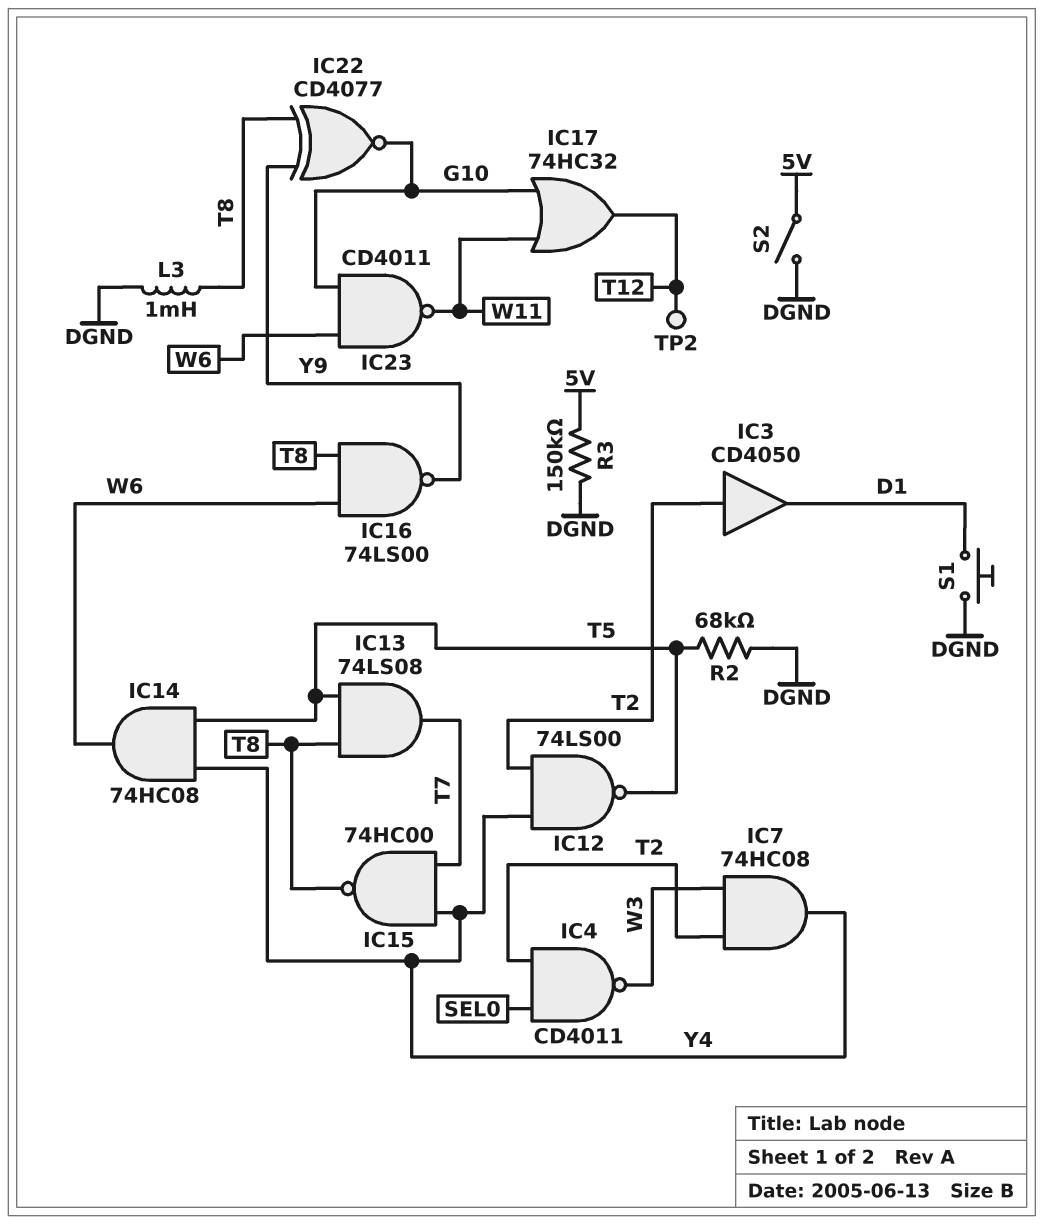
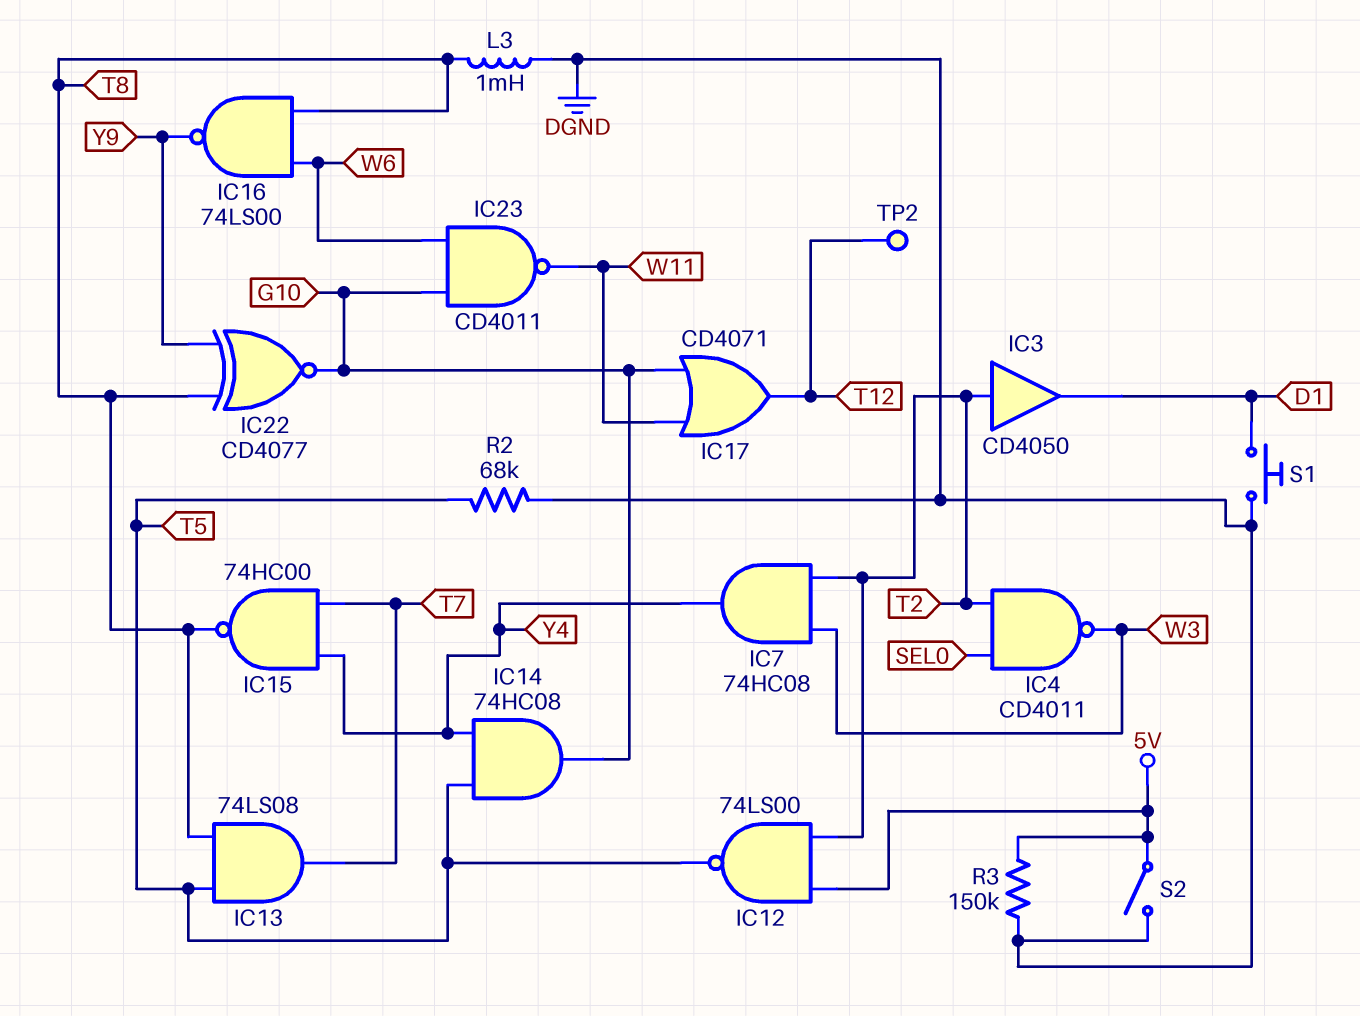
IC12: NAND 74LS00 (in T2, in Y4, out T5) -> NAND 74LS00 (in 5V, in T2, out T5)
IC14: AND 74HC08 (in T5, in Y4, out W6) -> AND 74HC08 (in T5, in Y4, out G10)
IC17: OR 74HC32 (in G10, in W11, out T12) -> OR CD4071 (in G10, in W11, out T12)

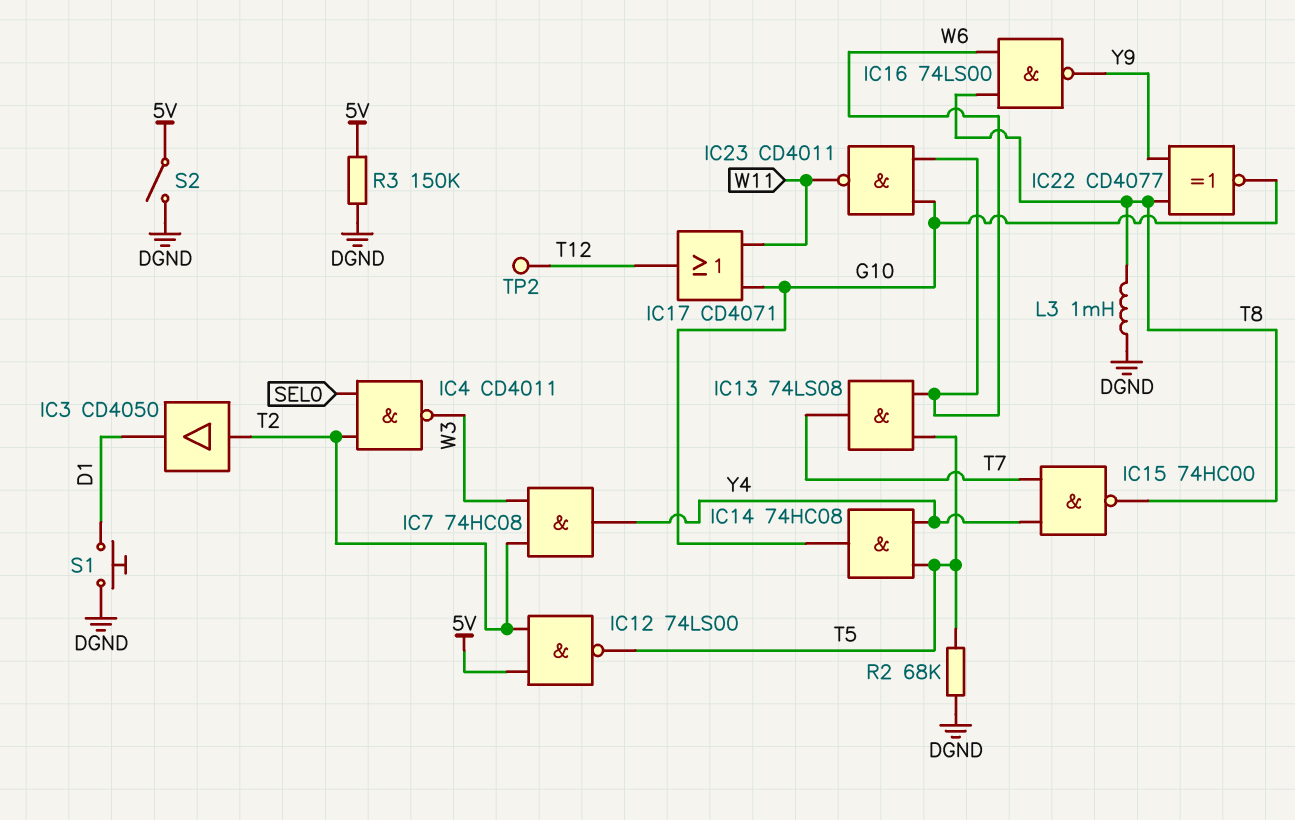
IC13: AND 74LS08 (in T5, in T8, out T7) -> AND 74LS08 (in T5, in W6, out T7)

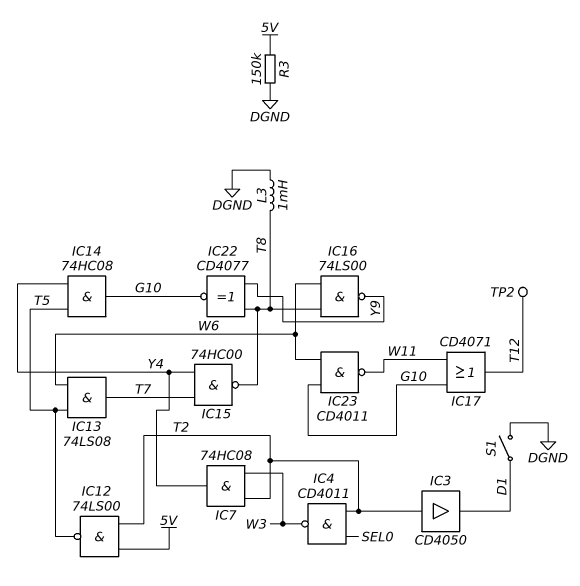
R2: 68k (DGND, T5) -> none
S1: button (D1, DGND) -> switch (D1, DGND)
S2: switch (5V, DGND) -> none

